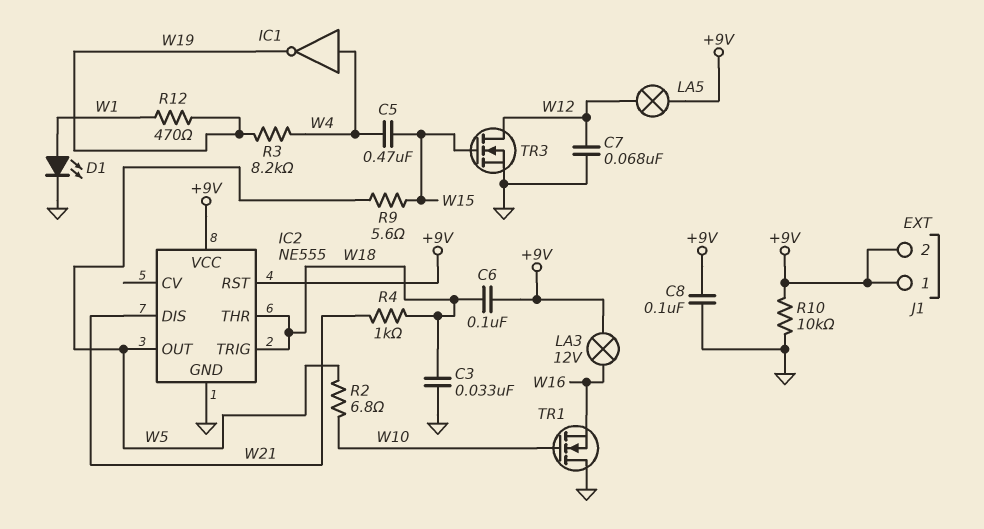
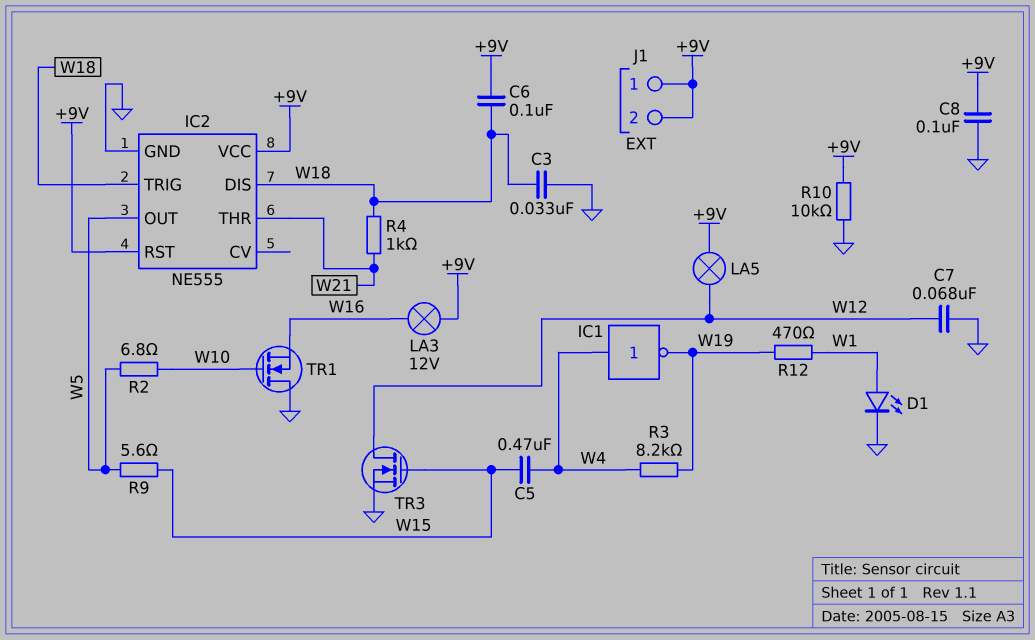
IC2 pin DIS: W21 -> W18
IC2 pin THR: W18 -> W21

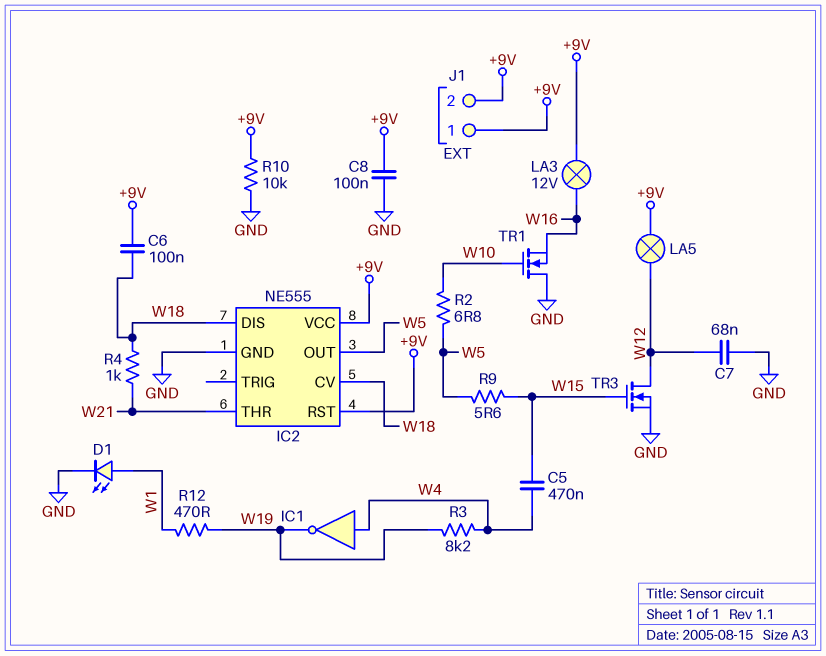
C3: 33nF (GND, W18) -> none
IC2 pin CV: none -> W18
IC2 pin TRIG: W18 -> none

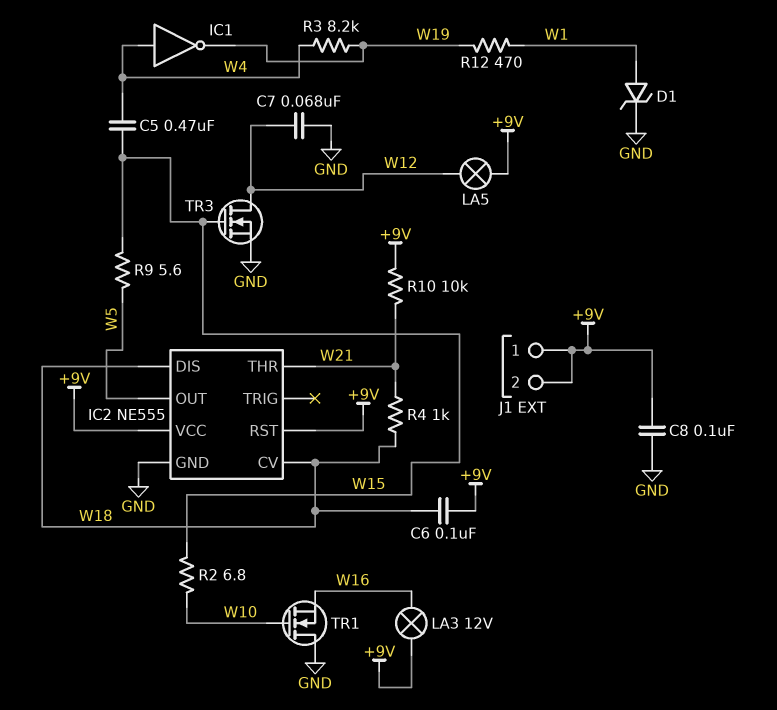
D1: LED (A W1, K GND) -> zener (A W1, K GND)
R2: 6.8 (W5, W10) -> 6.8 (W10, W15)
R10: 10k (+9V, GND) -> 10k (+9V, W21)

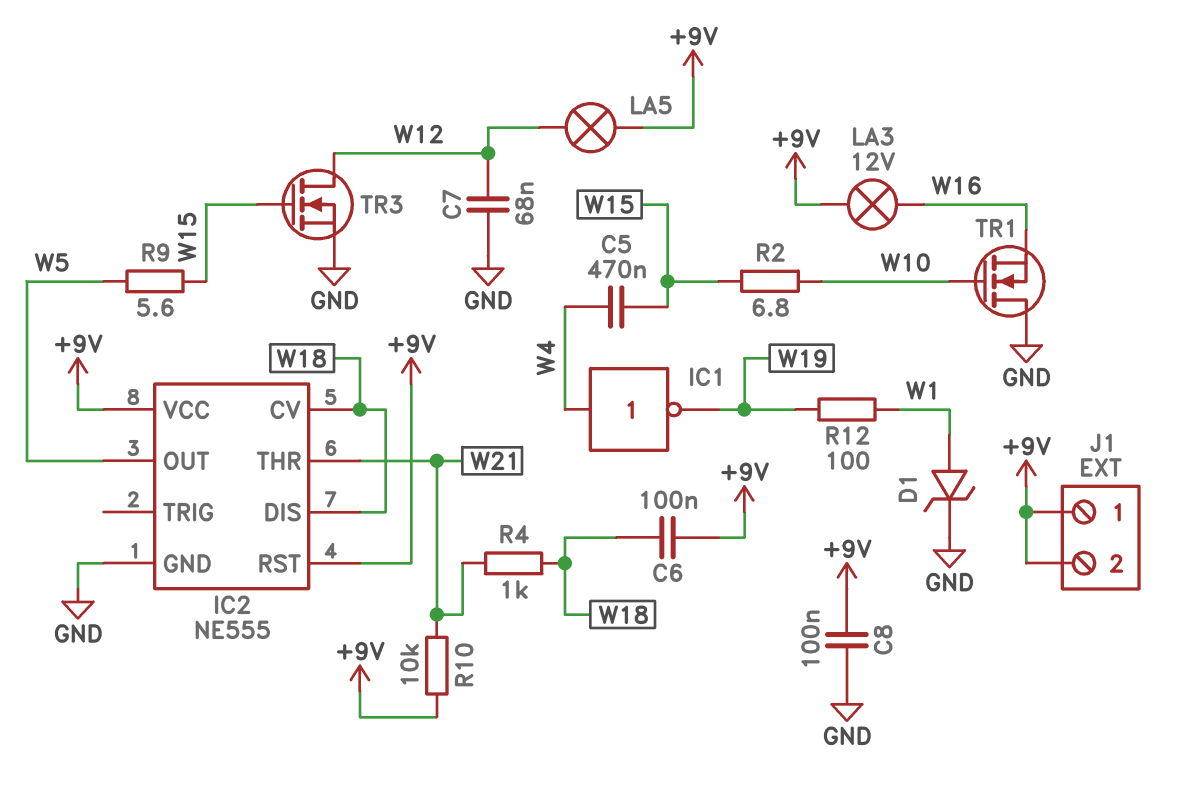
R3: 8.2k (W4, W19) -> none
R12: 470 (W1, W19) -> 100 (W1, W19)

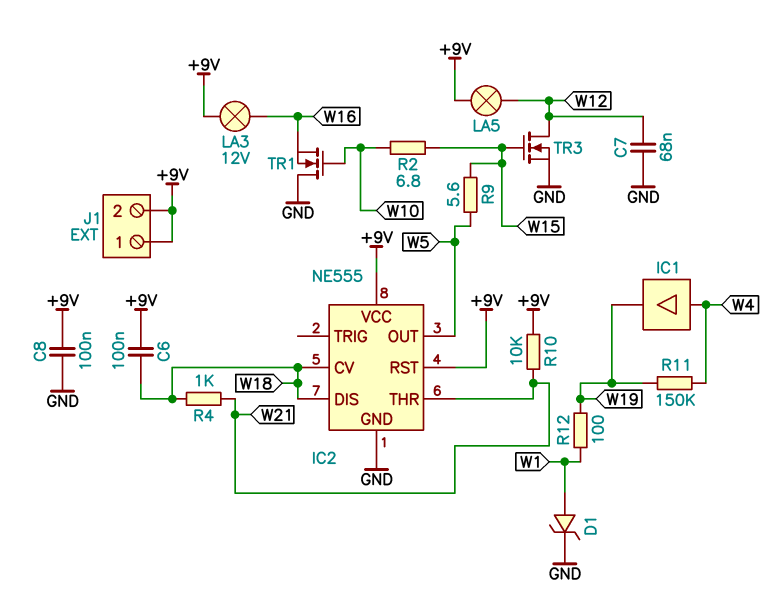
C5: 470nF (W4, W15) -> none
IC1: NOT (in W4, out W19) -> buffer (in W4, out W19)
R11: none -> 150k (W4, W19)

